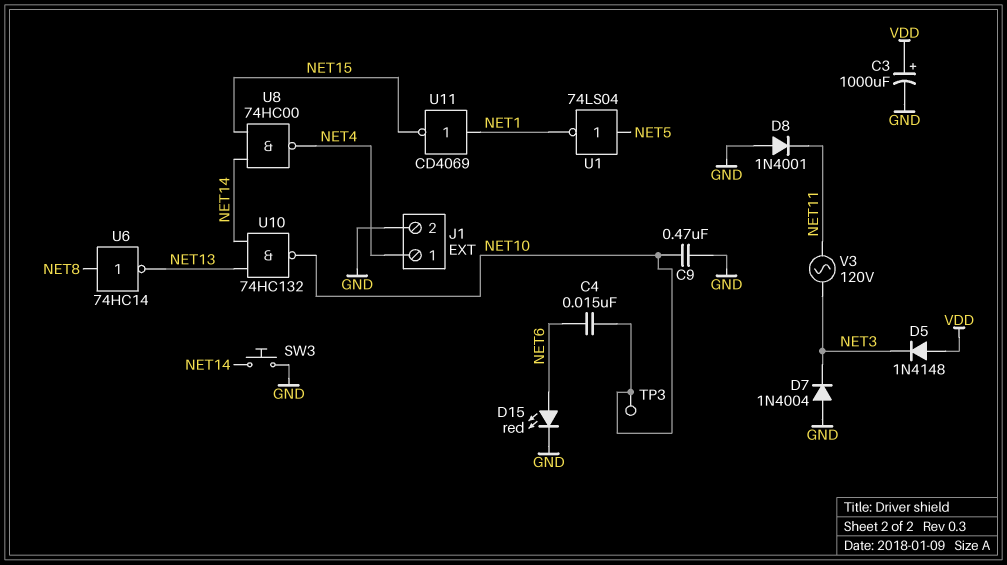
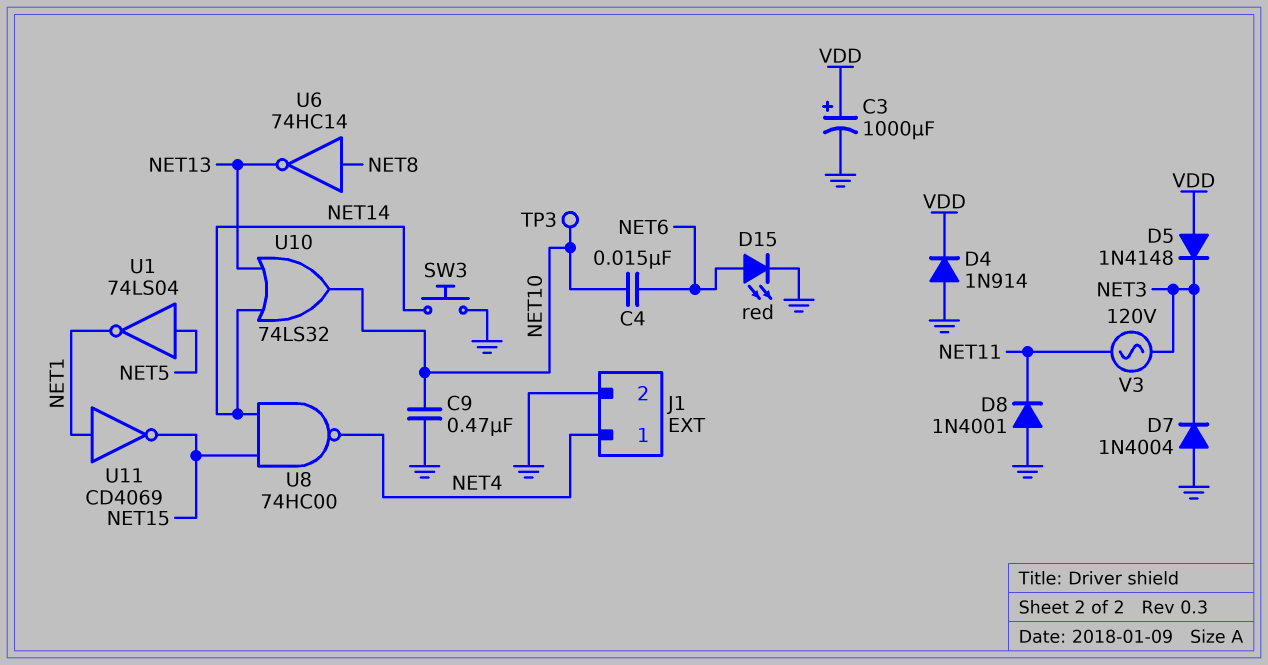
D4: none -> diode 1N914 (A GND, K VDD)
U10: NAND 74HC132 (in NET13, in NET14, out NET10) -> OR 74LS32 (in NET13, in NET14, out NET10)

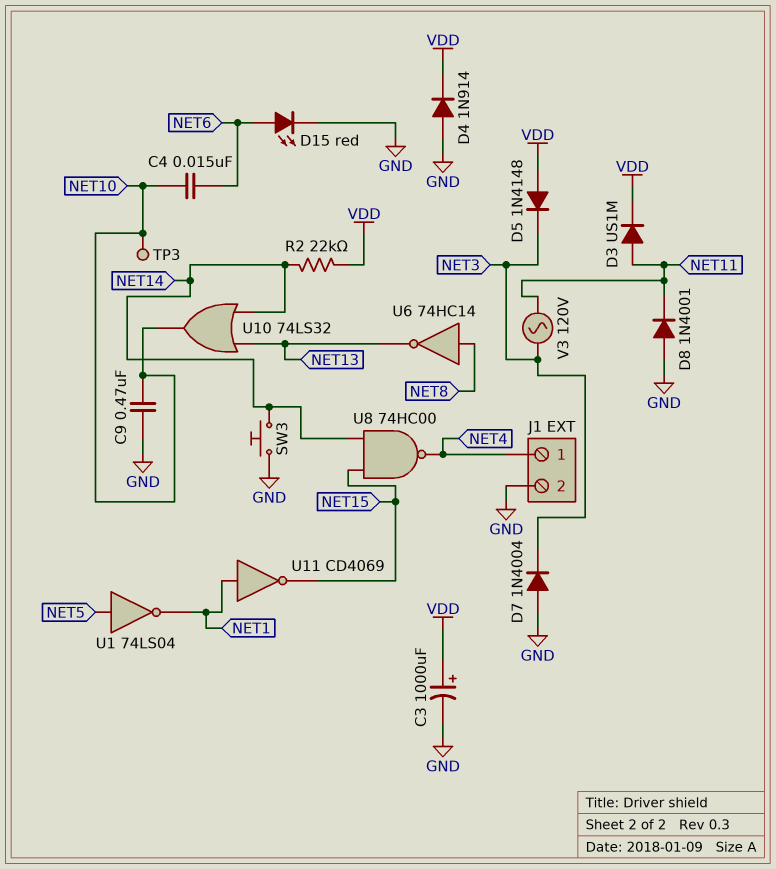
D3: none -> diode US1M (A NET11, K VDD)
R2: none -> 22k (NET14, VDD)

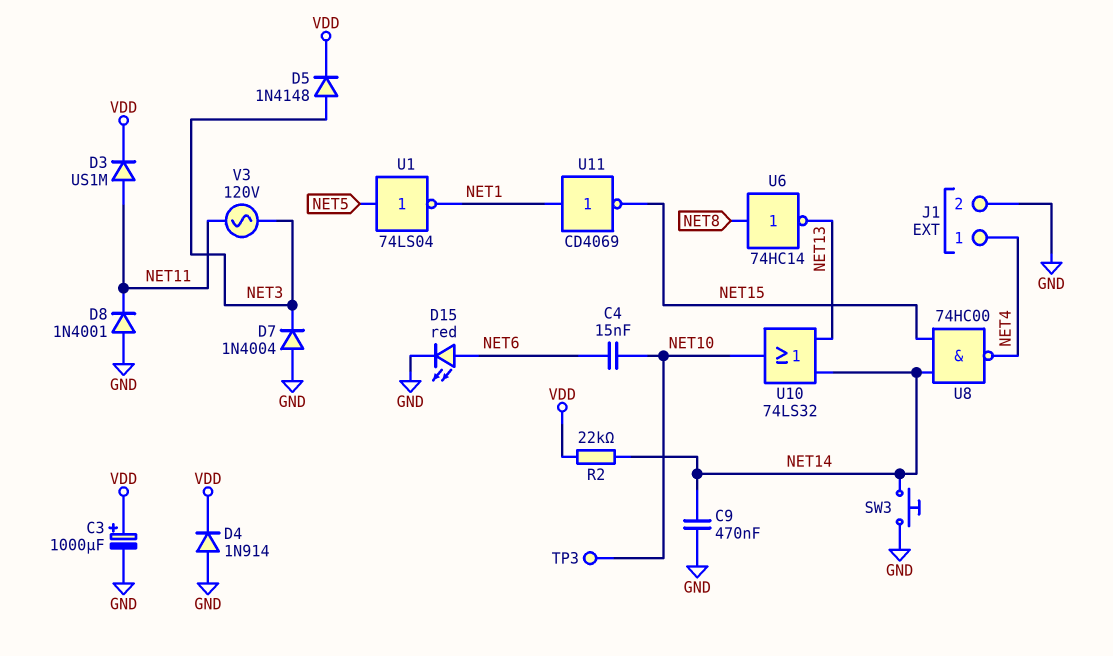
C9: 470nF (GND, NET10) -> 470nF (GND, NET14)
D5: diode 1N4148 (A VDD, K NET3) -> diode 1N4148 (A NET3, K VDD)

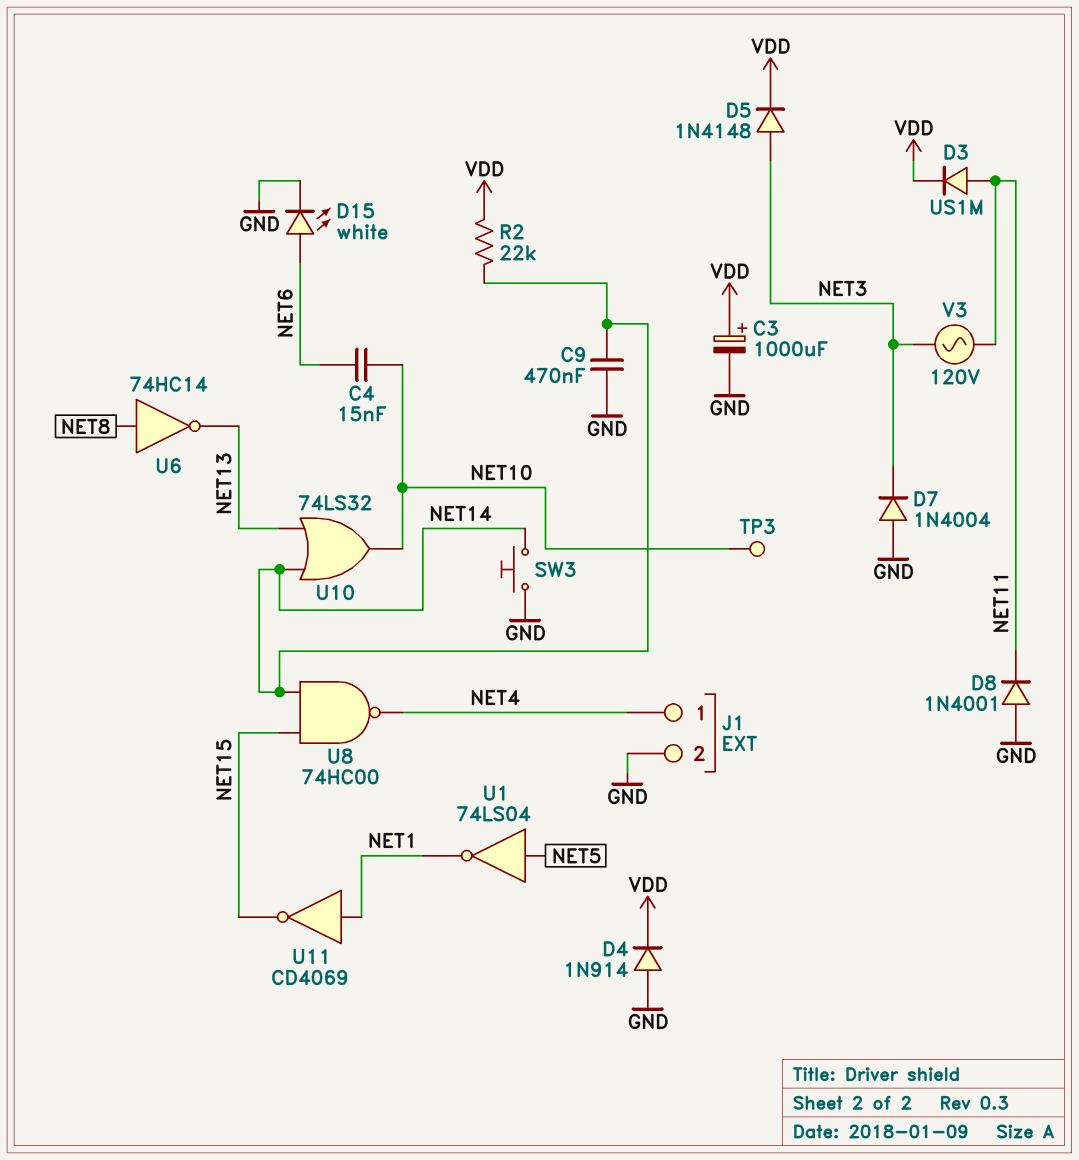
D15: LED red (A NET6, K GND) -> LED white (A NET6, K GND)

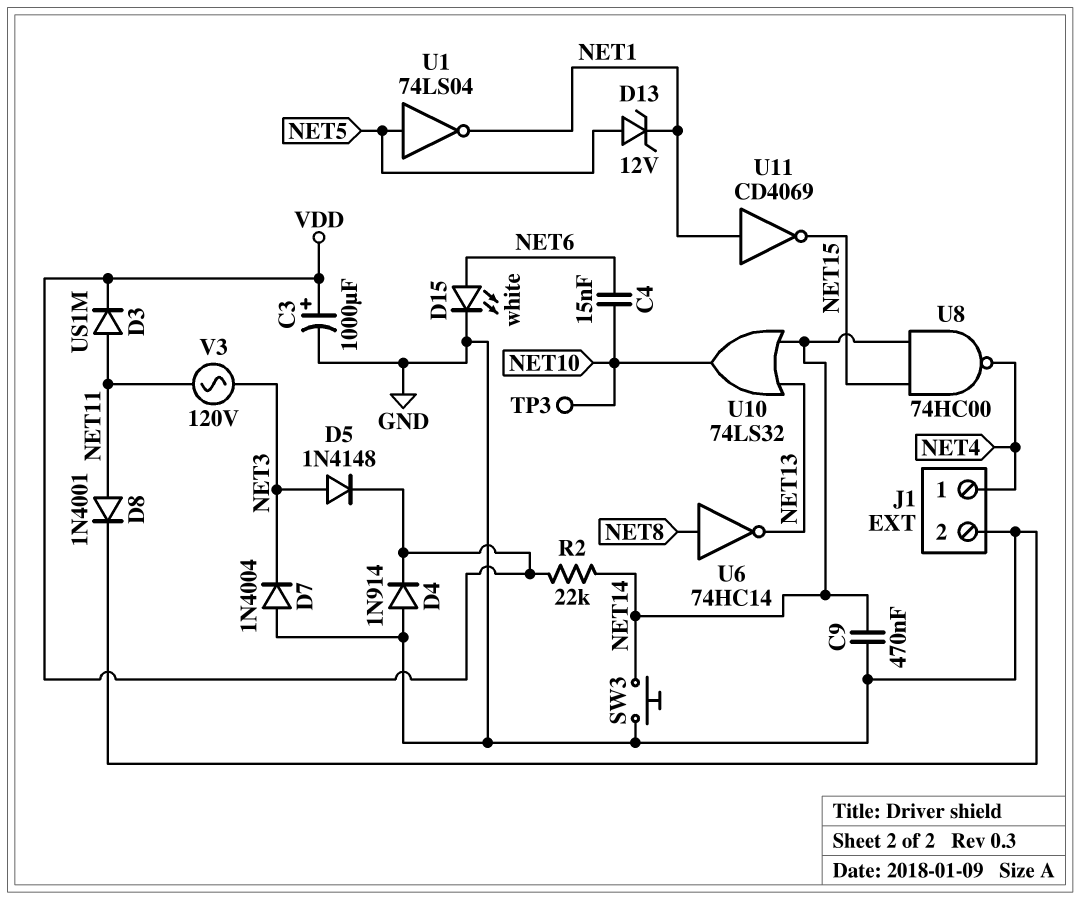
D8: diode 1N4001 (A GND, K NET11) -> diode 1N4001 (A NET11, K GND)
D13: none -> zener 12V (A NET5, K NET1)

